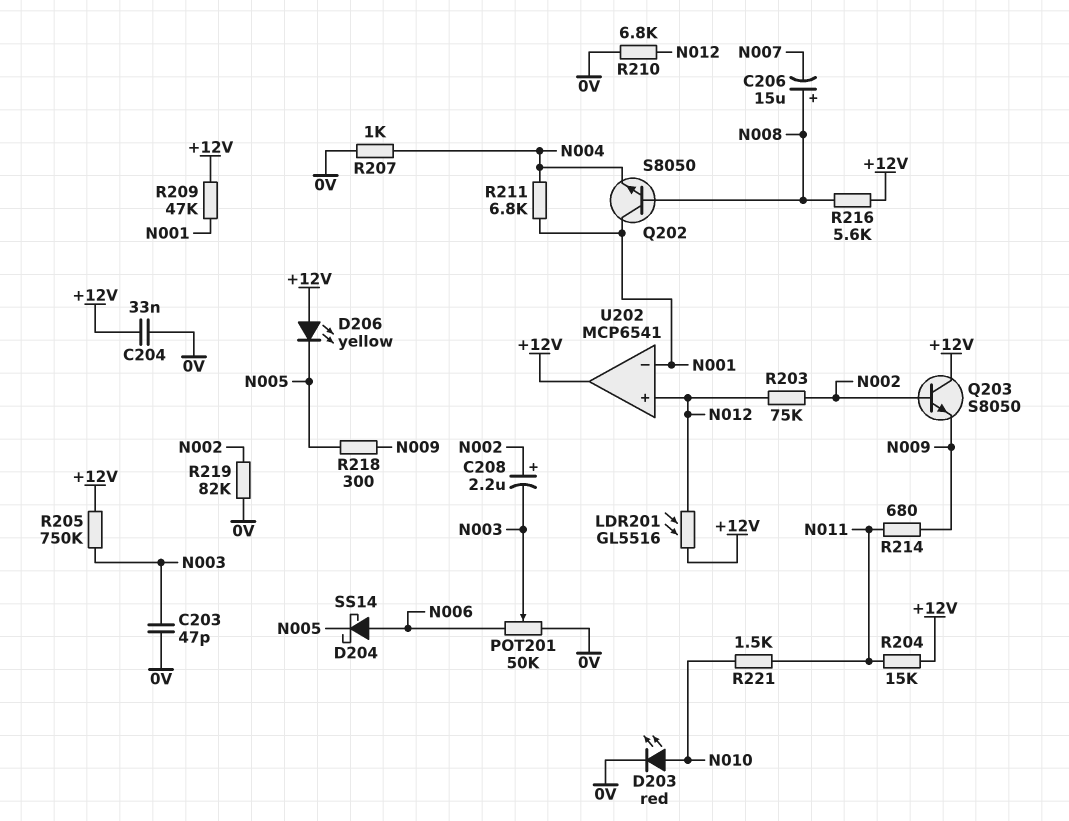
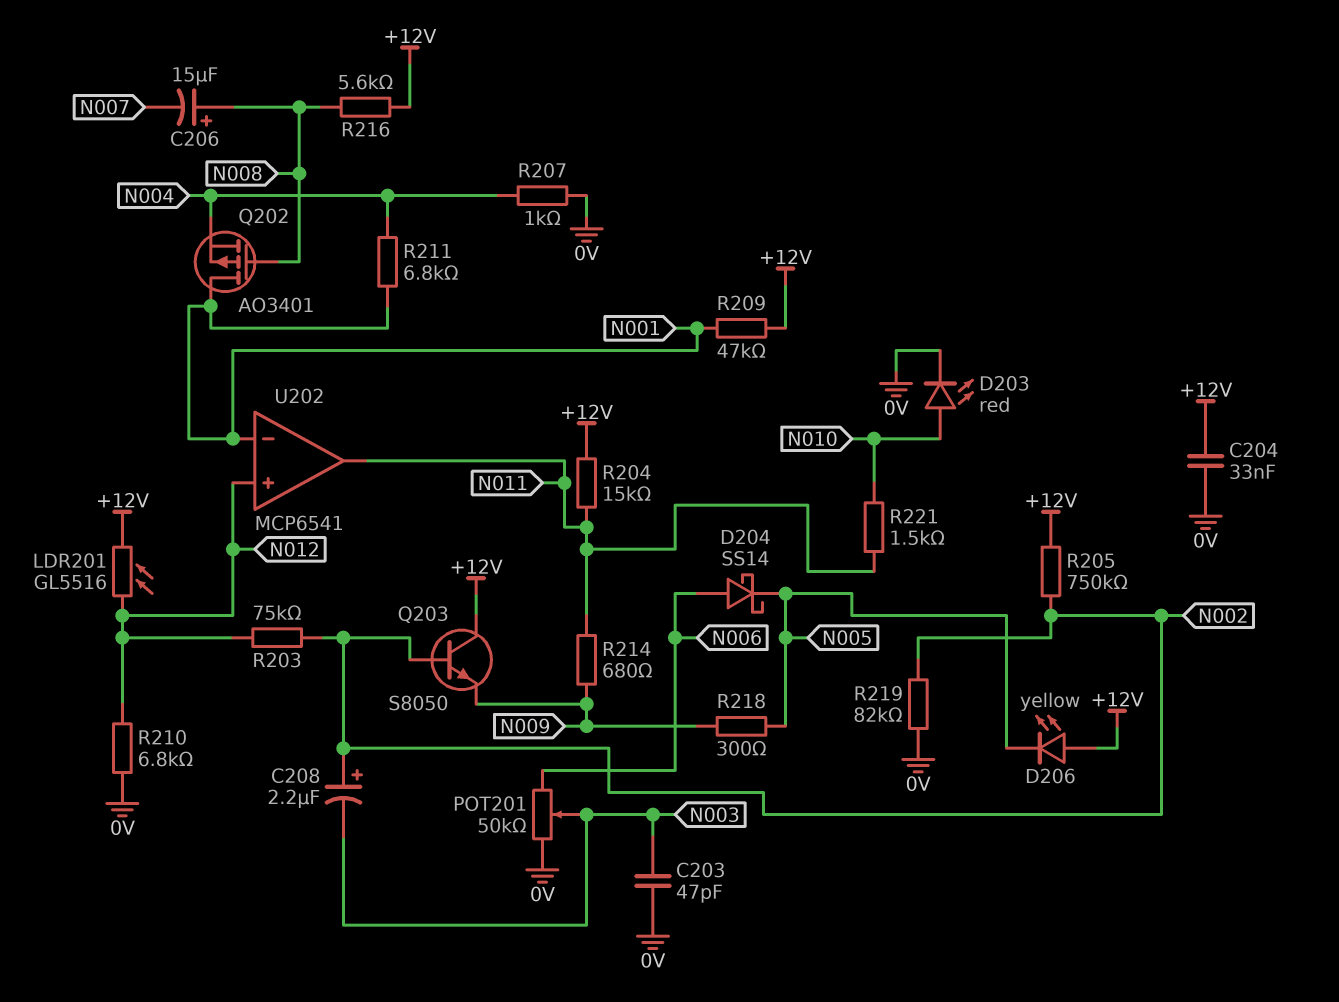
Q202: NPN S8050 (B N008, C N001, E N004) -> PMOS AO3401 (G N008, D N001, S N004)
R205: 750k (+12V, N003) -> 750k (+12V, N002)
U202 pin out: +12V -> N011

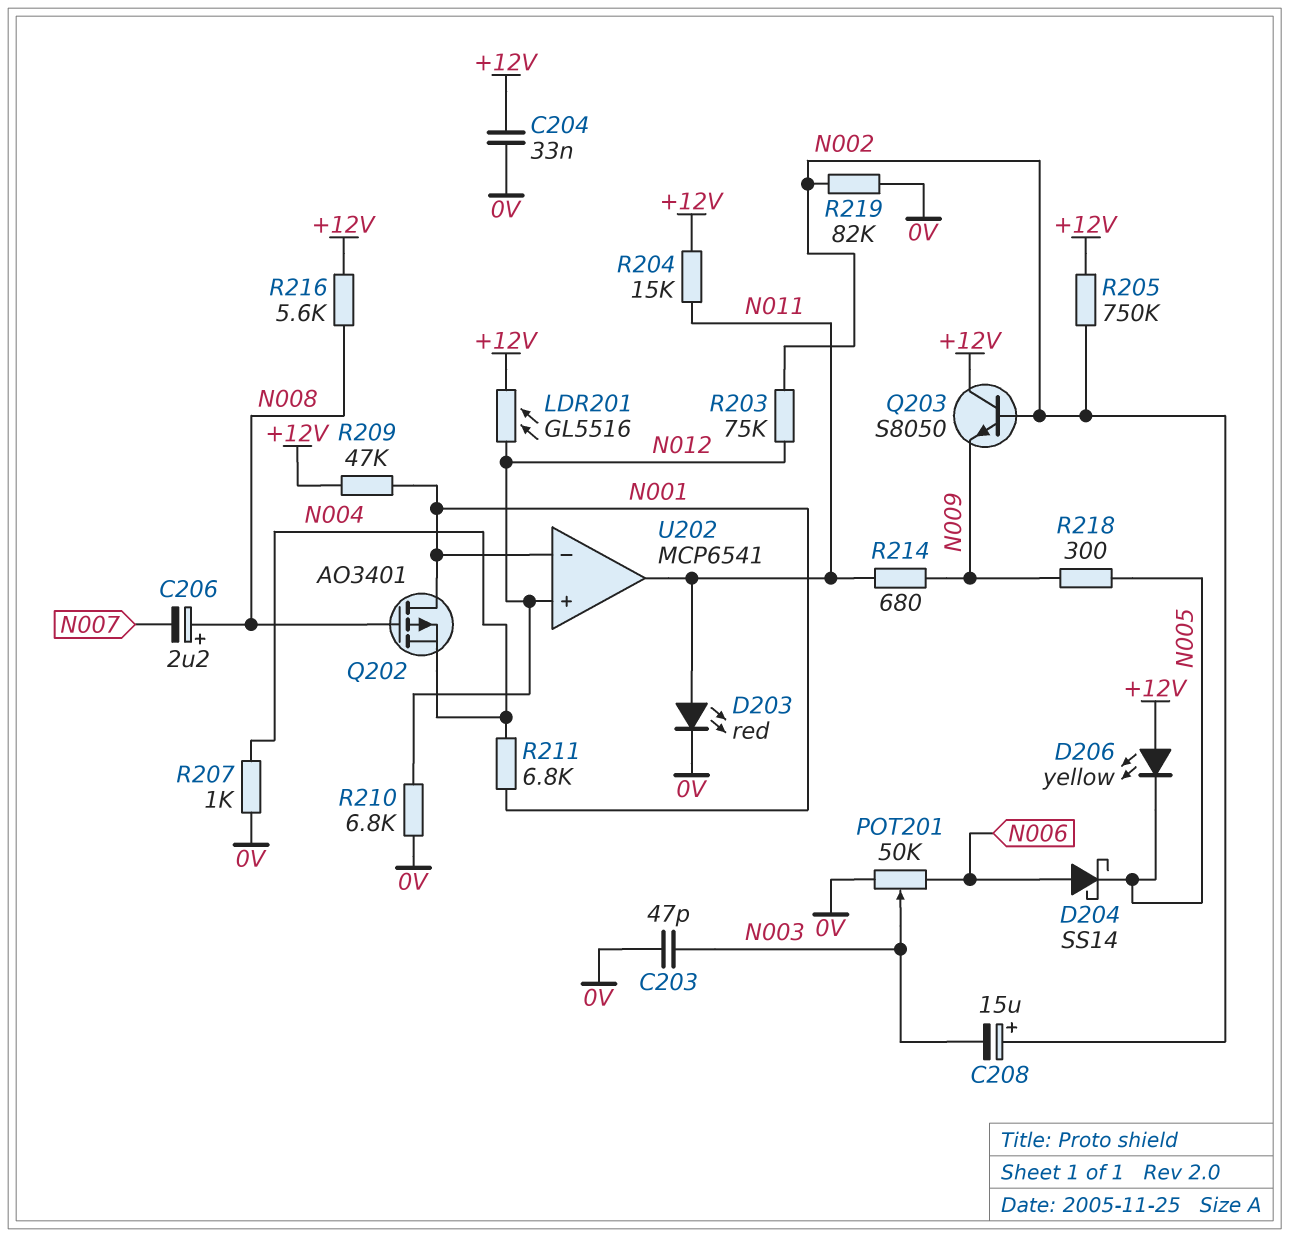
C206: 15uF (plus N008, minus N007) -> 2.2uF (plus N008, minus N007)
C208: 2.2uF (plus N002, minus N003) -> 15uF (plus N002, minus N003)
D203: LED red (A N010, K 0V) -> LED red (A N011, K 0V)
R221: 1.5k (N010, N011) -> none

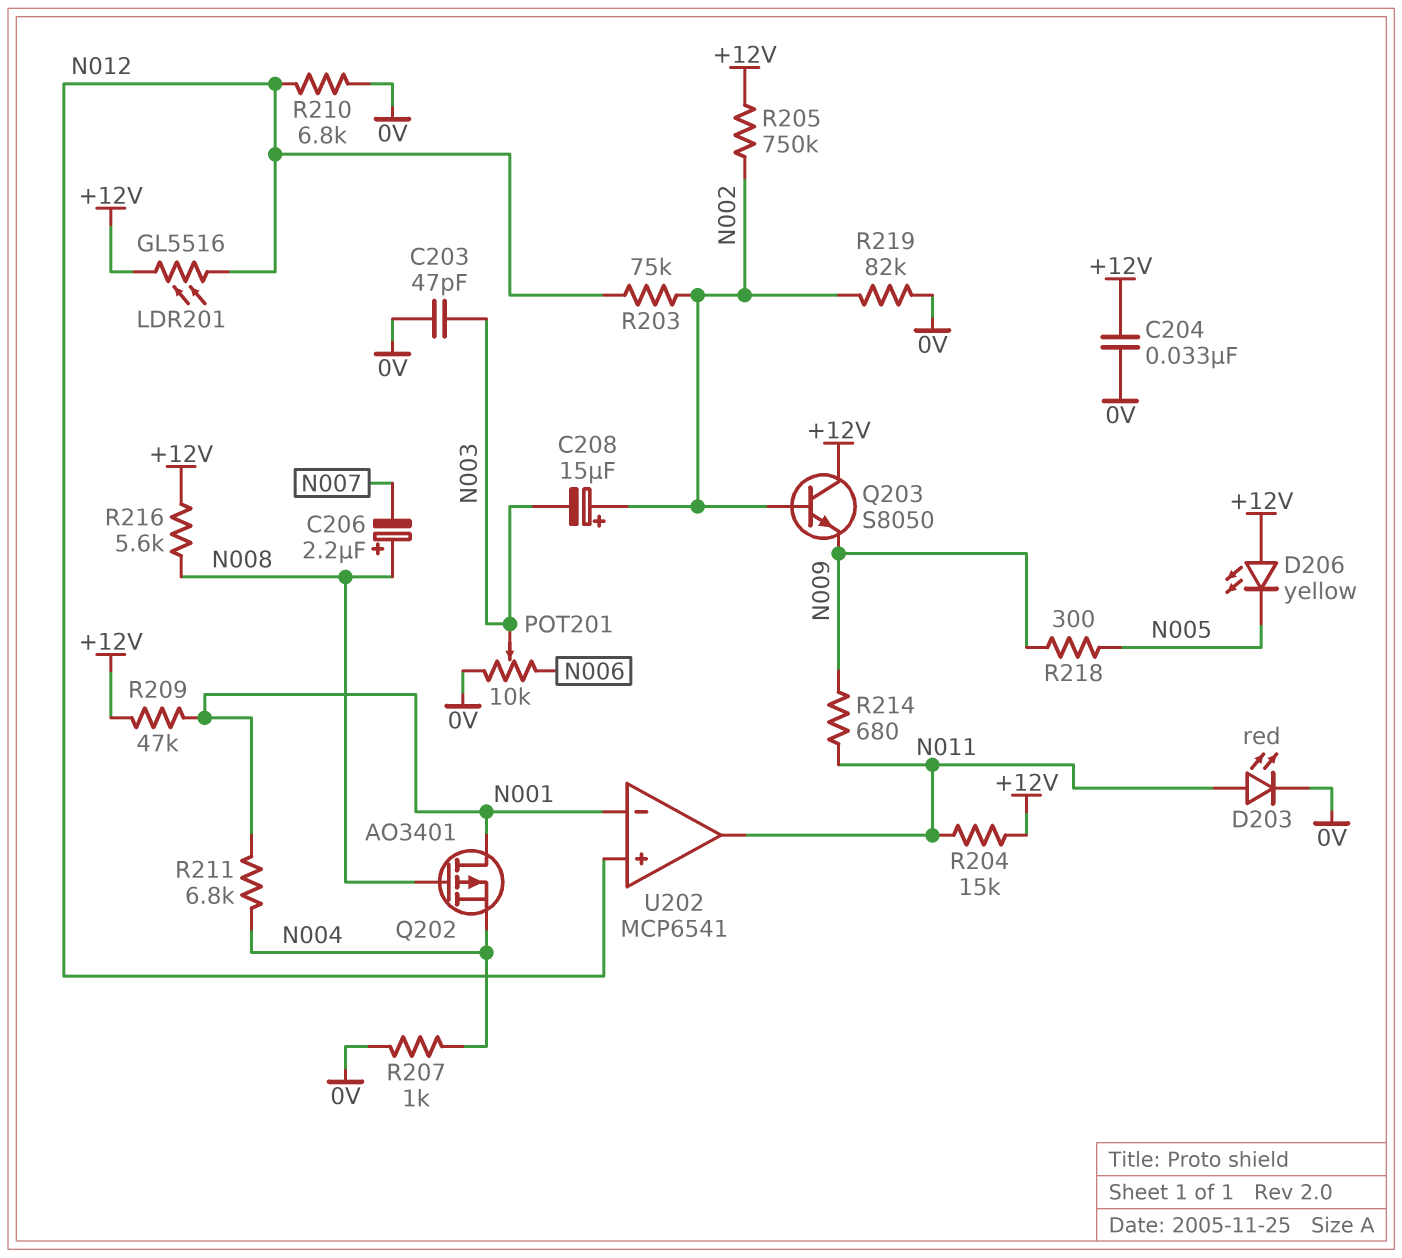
D204: schottky SS14 (A N006, K N005) -> none
POT201: 50k (0V, N006, wiper N003) -> 10k (0V, N006, wiper N003)

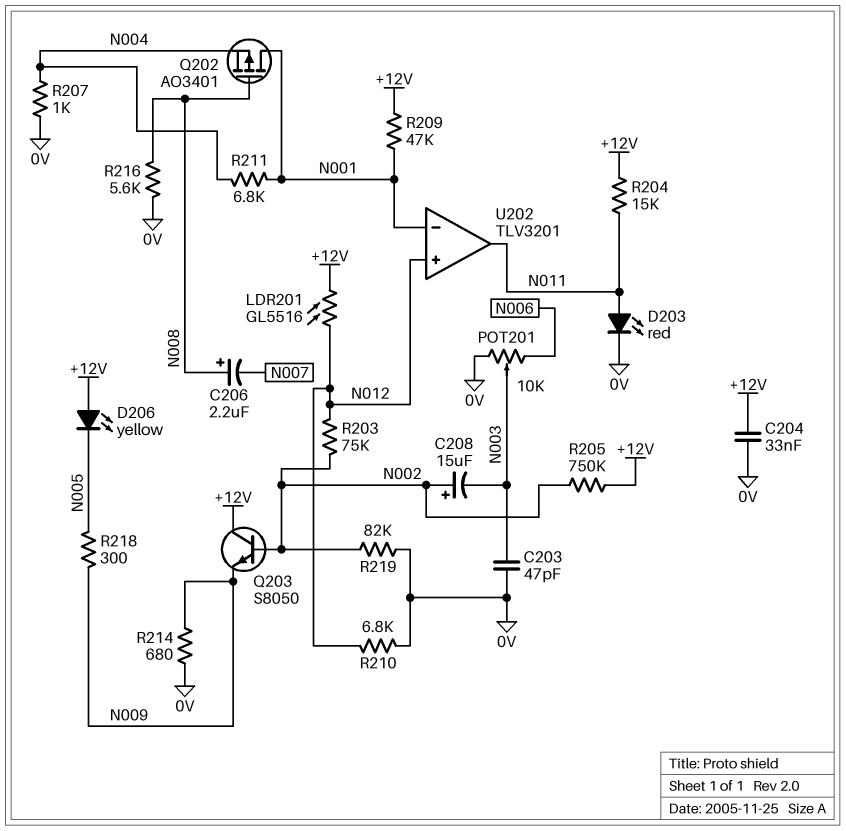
R214: 680 (N009, N011) -> 680 (0V, N009)
R216: 5.6k (+12V, N008) -> 5.6k (0V, N008)
U202: MCP6541 -> TLV3201

